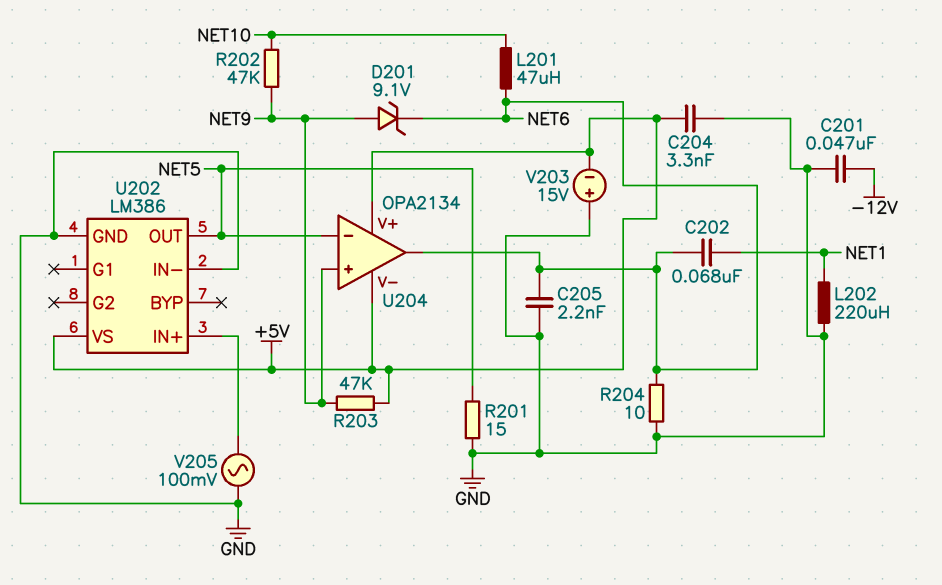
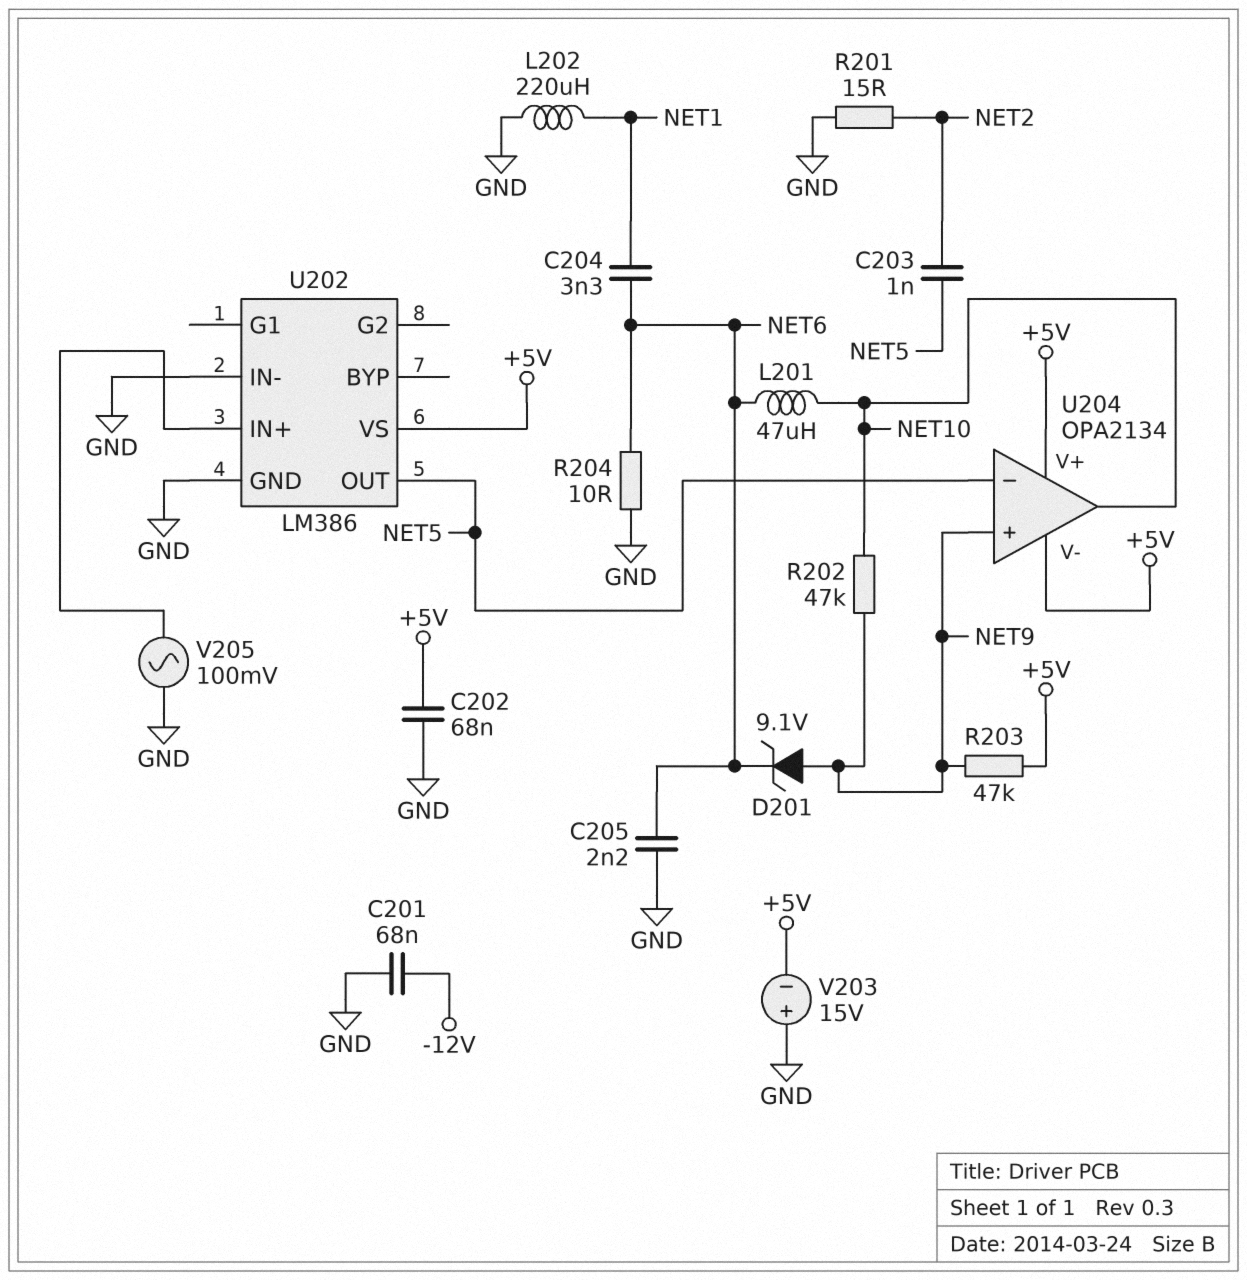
C201: 47nF (-12V, GND) -> 68nF (-12V, GND)
C202: 68nF (NET1, NET6) -> 68nF (+5V, GND)
C203: none -> 1nF (NET2, NET5)
C204: 3.3nF (+5V, GND) -> 3.3nF (NET1, NET6)
R201: 15 (GND, NET5) -> 15 (GND, NET2)
U204 pin out: NET6 -> NET10

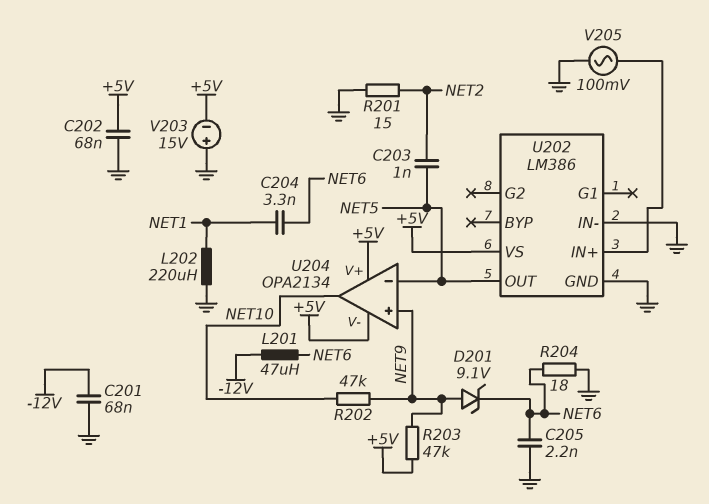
L201: 47uH (NET6, NET10) -> 47uH (-12V, NET6)
R204: 10 (GND, NET6) -> 18 (GND, NET6)

